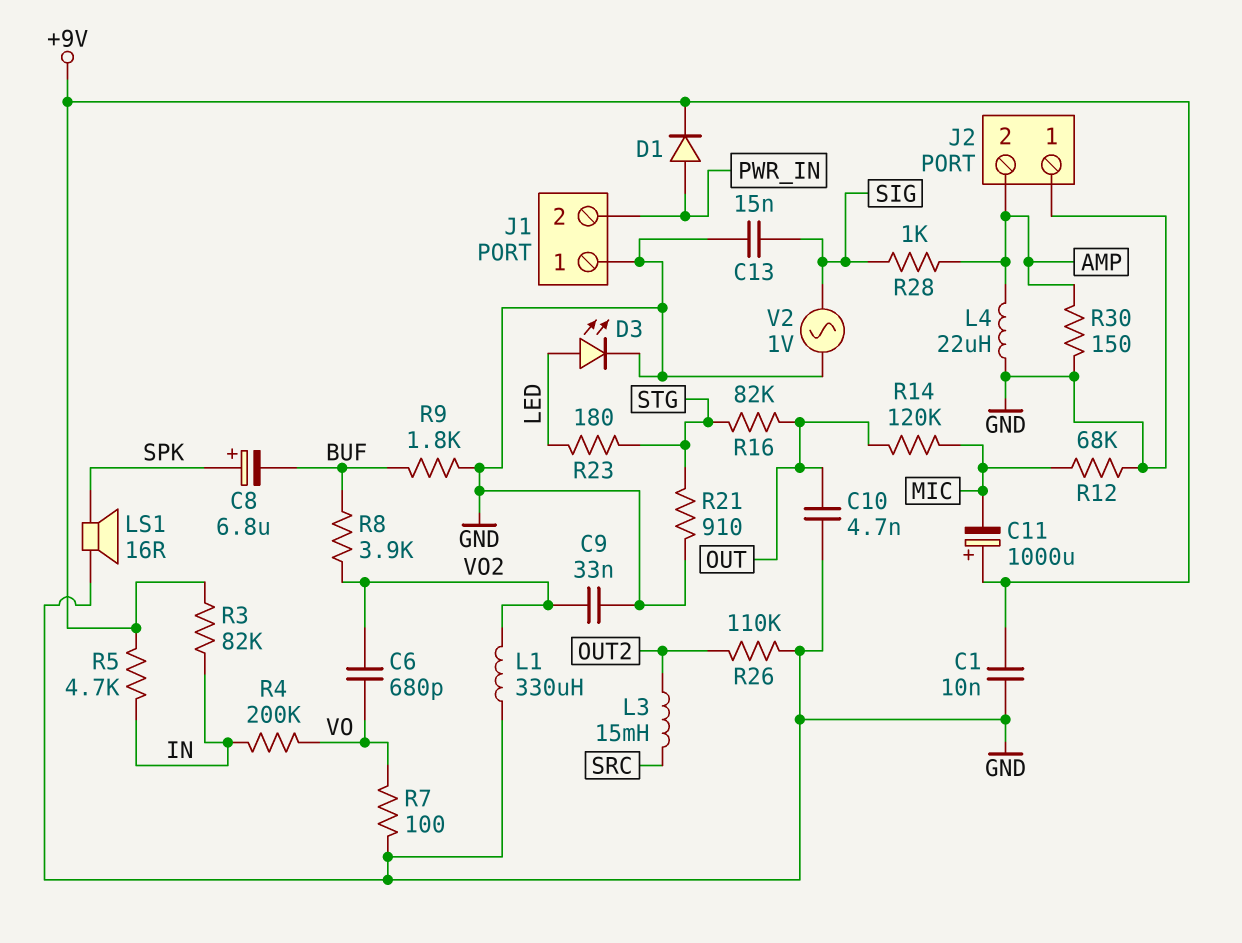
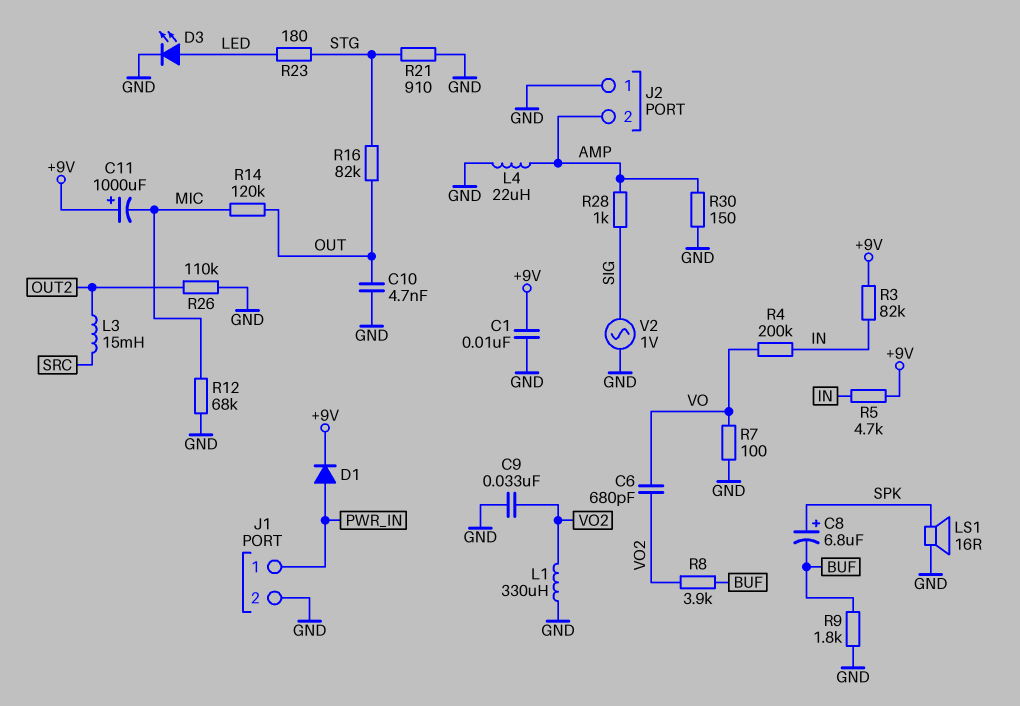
C13: 15nF (GND, SIG) -> none
J1 pin 1: GND -> PWR_IN
J1 pin 2: PWR_IN -> GND

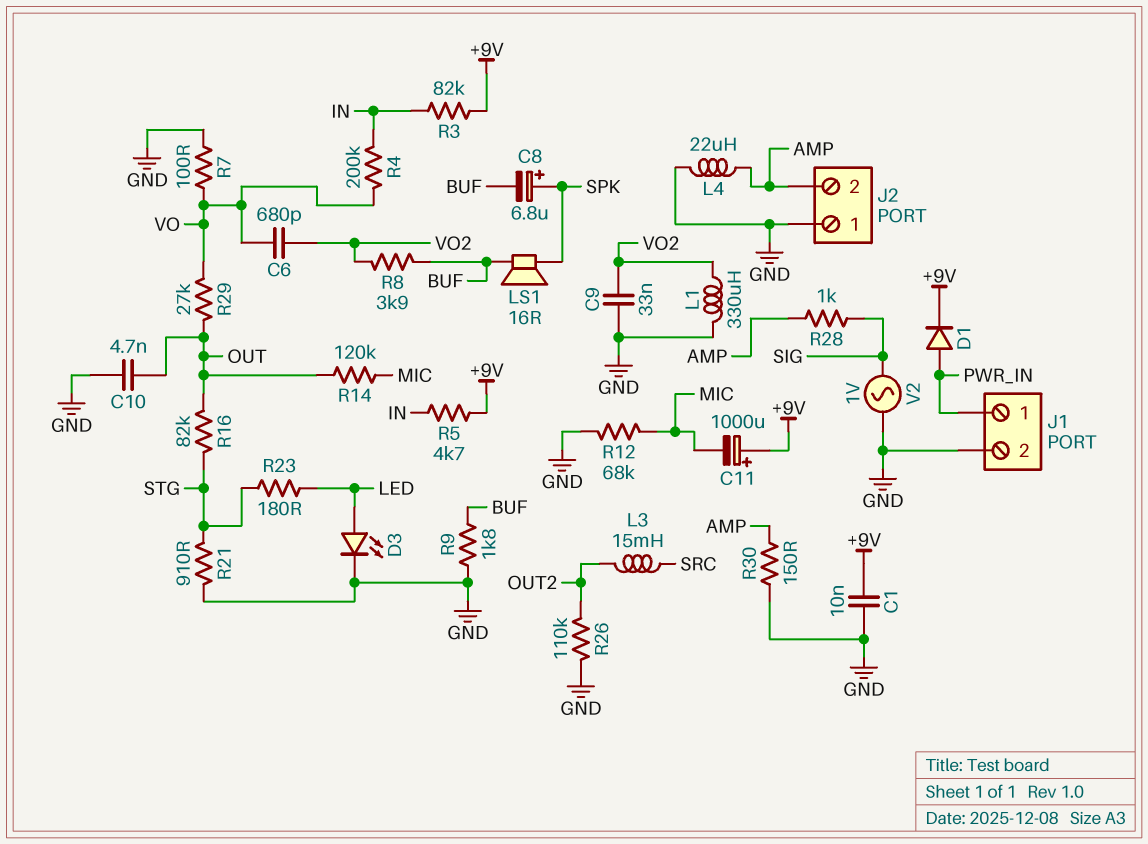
LS1: speaker 16R (GND, SPK) -> speaker 16R (BUF, SPK)
R29: none -> 27k (OUT, VO)

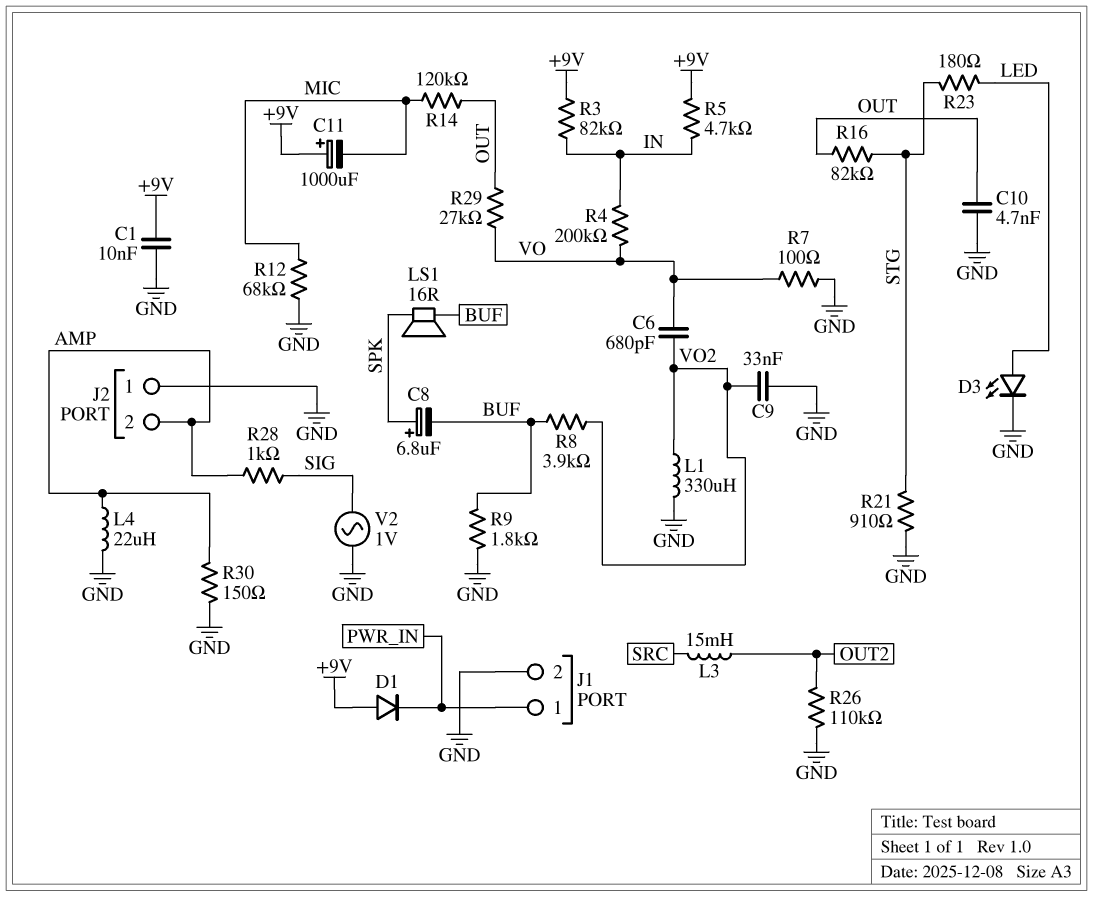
D1: diode (A PWR_IN, K +9V) -> diode (A +9V, K PWR_IN)

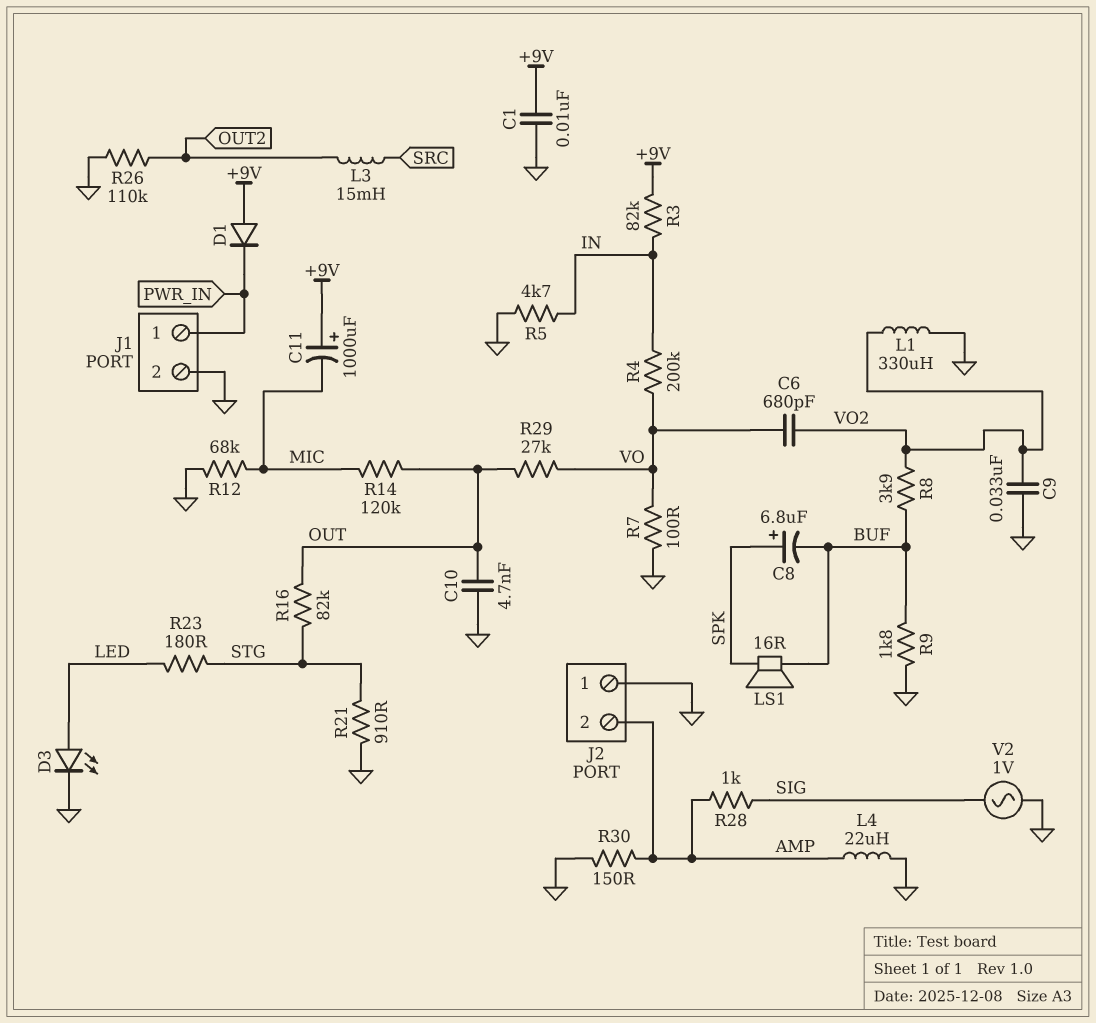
R5: 4.7k (+9V, IN) -> 4.7k (GND, IN)

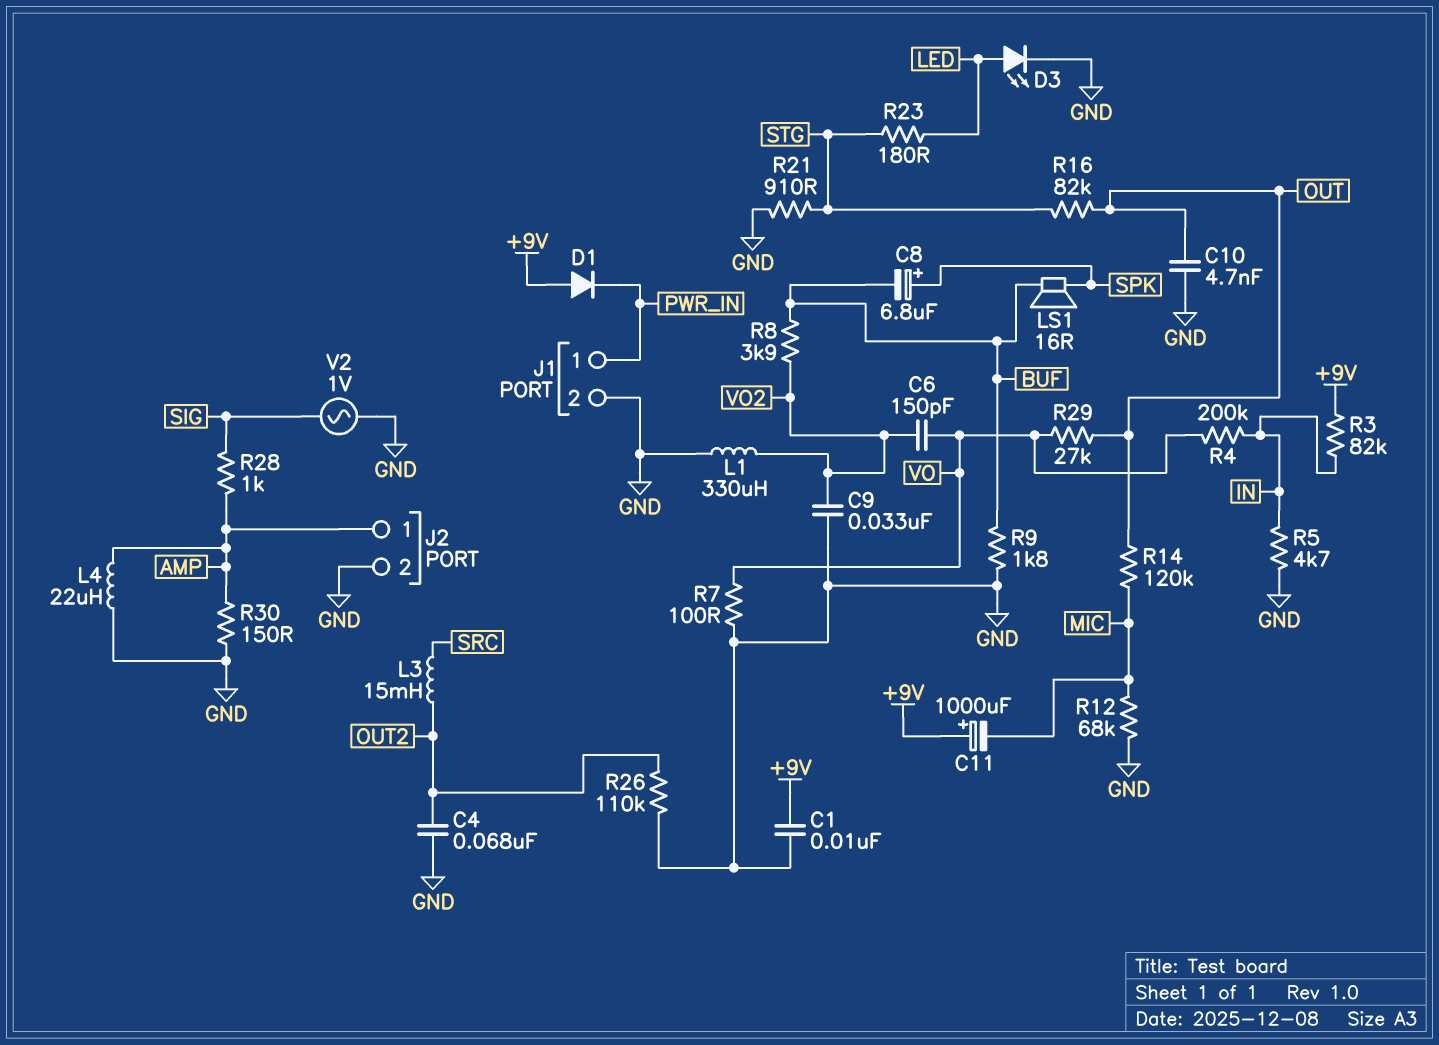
C4: none -> 68nF (GND, OUT2)
C6: 680pF (VO, VO2) -> 150pF (VO, VO2)
J2 pin 1: GND -> AMP
J2 pin 2: AMP -> GND

